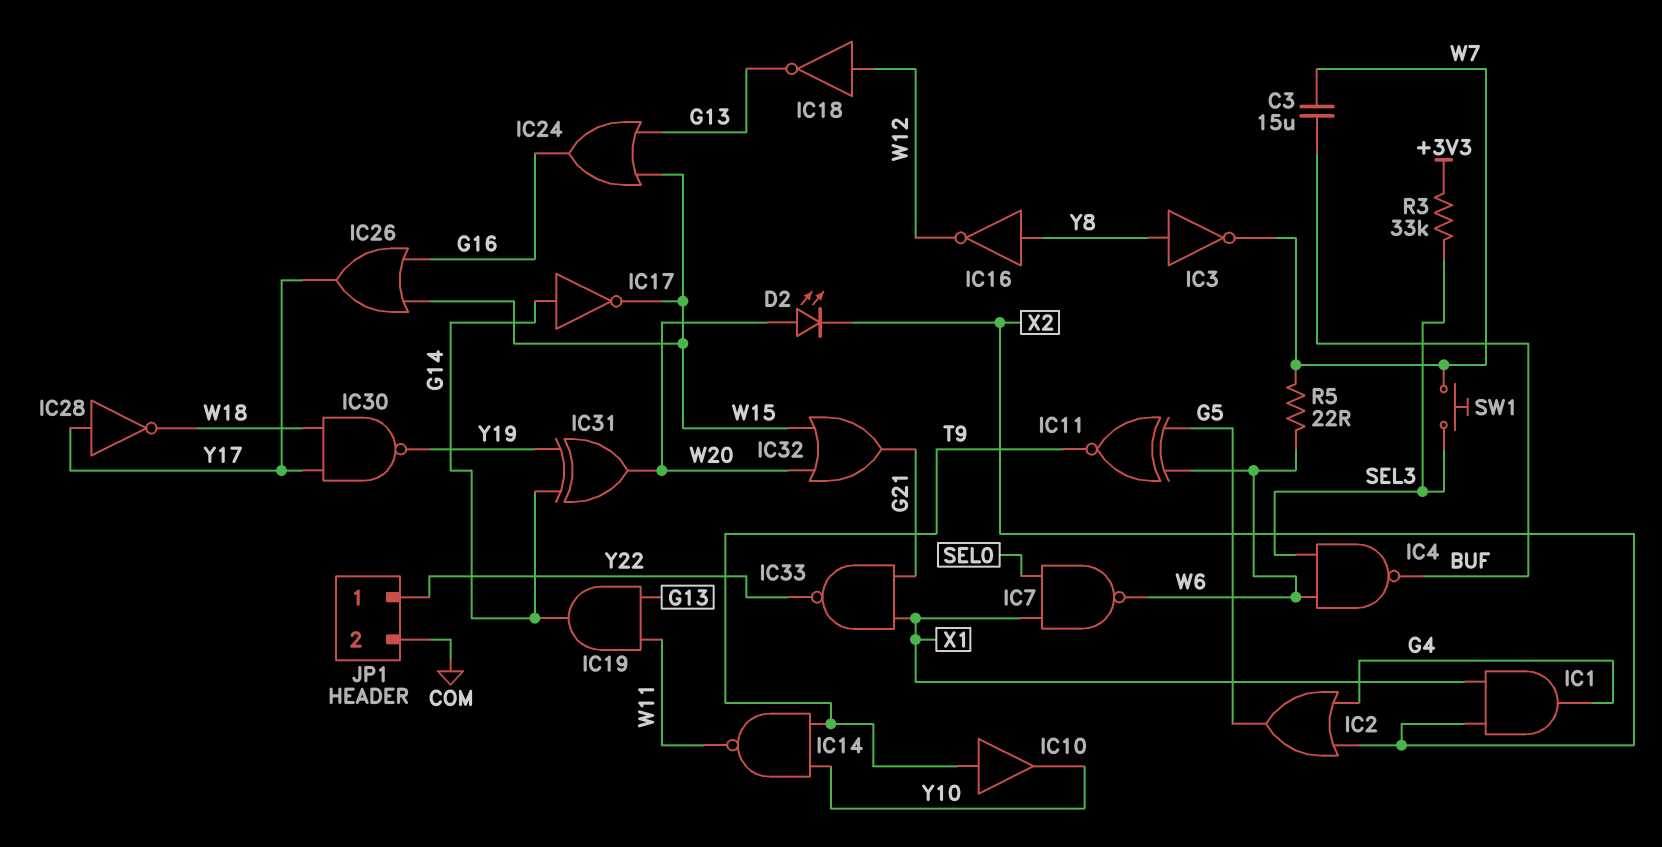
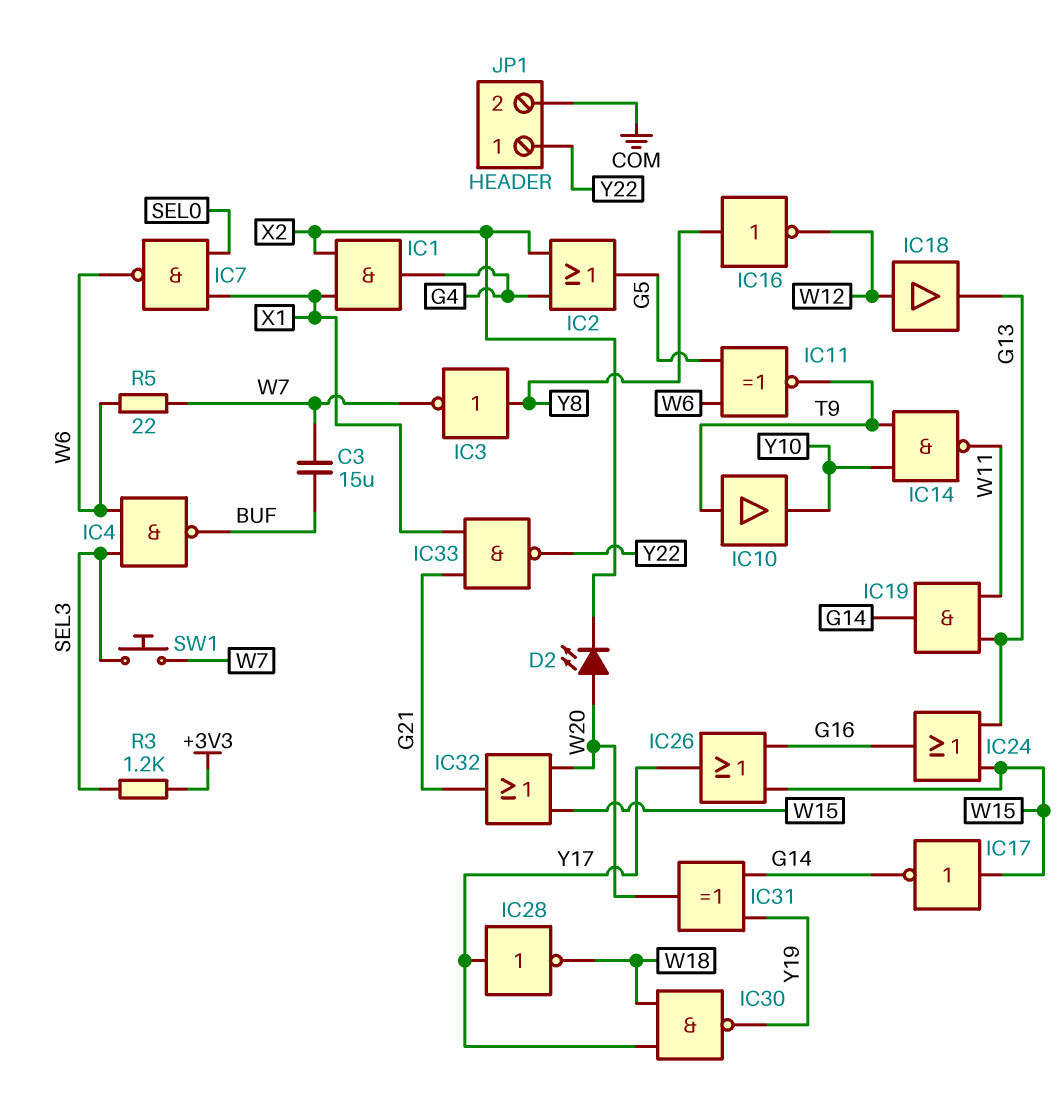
IC17: NOT (in G14, out W15) -> NOT (in W15, out G14)
IC18: NOT (in W12, out G13) -> buffer (in W12, out G13)
R3: 33k (+3V3, SEL3) -> 1.2k (+3V3, SEL3)

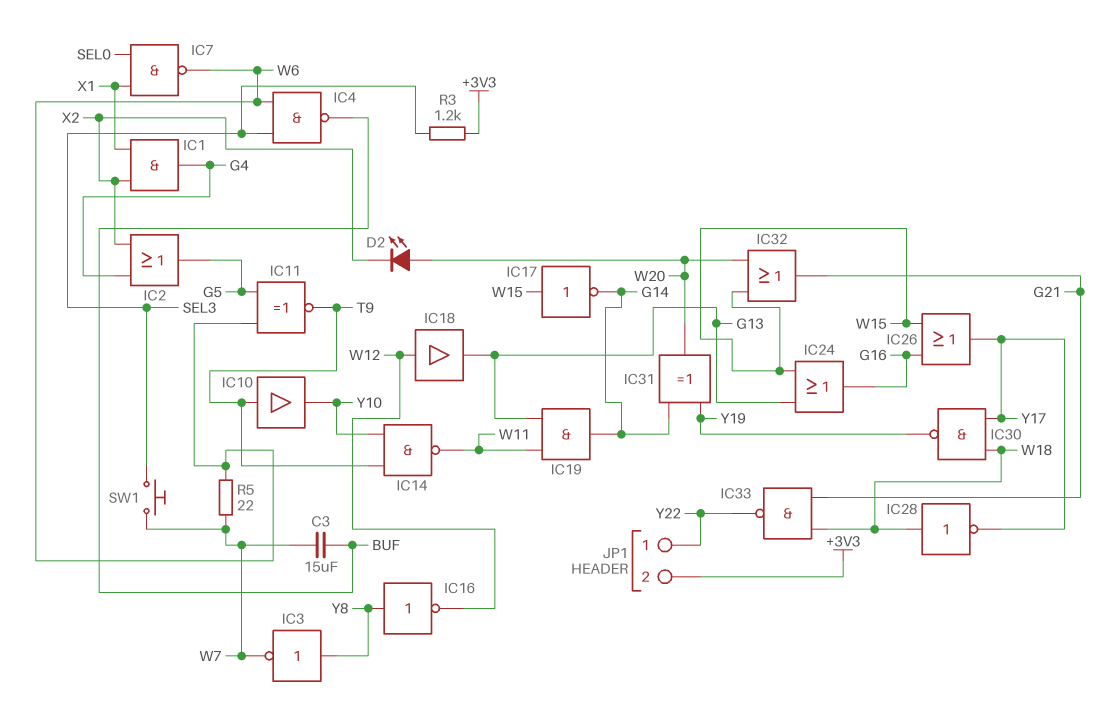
IC28: NOT (in Y17, out W18) -> NOT (in W18, out Y17)
IC33: NAND (in G21, in X1, out Y22) -> NAND (in G21, in W18, out Y22)
JP1 pin 2: COM -> +3V3

